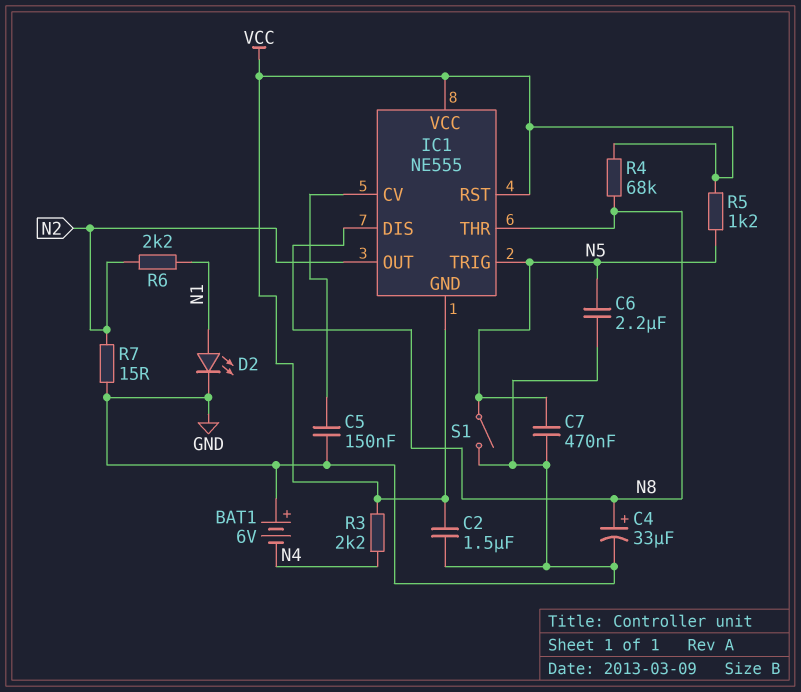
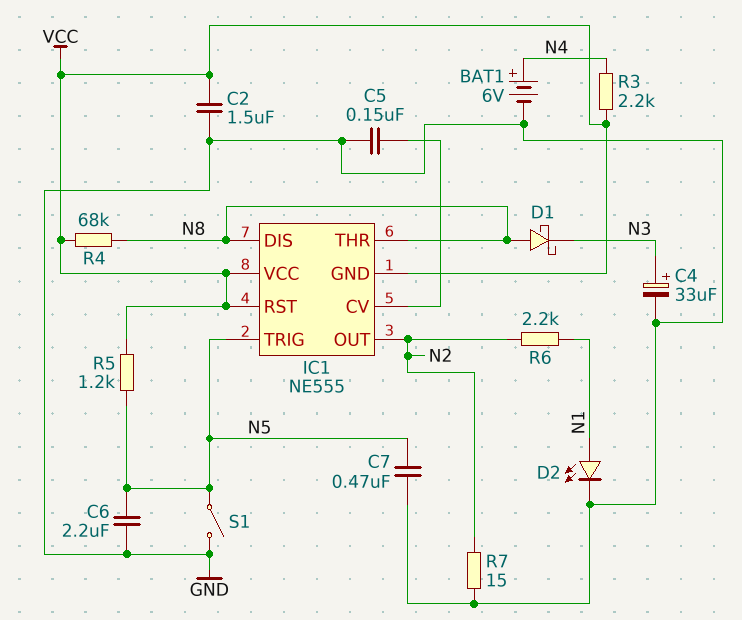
BAT1: 6V (plus GND, minus N4) -> 6V (plus N4, minus GND)
C4: 33uF (plus N8, minus GND) -> 33uF (plus N3, minus GND)
D1: none -> schottky (A N8, K N3)

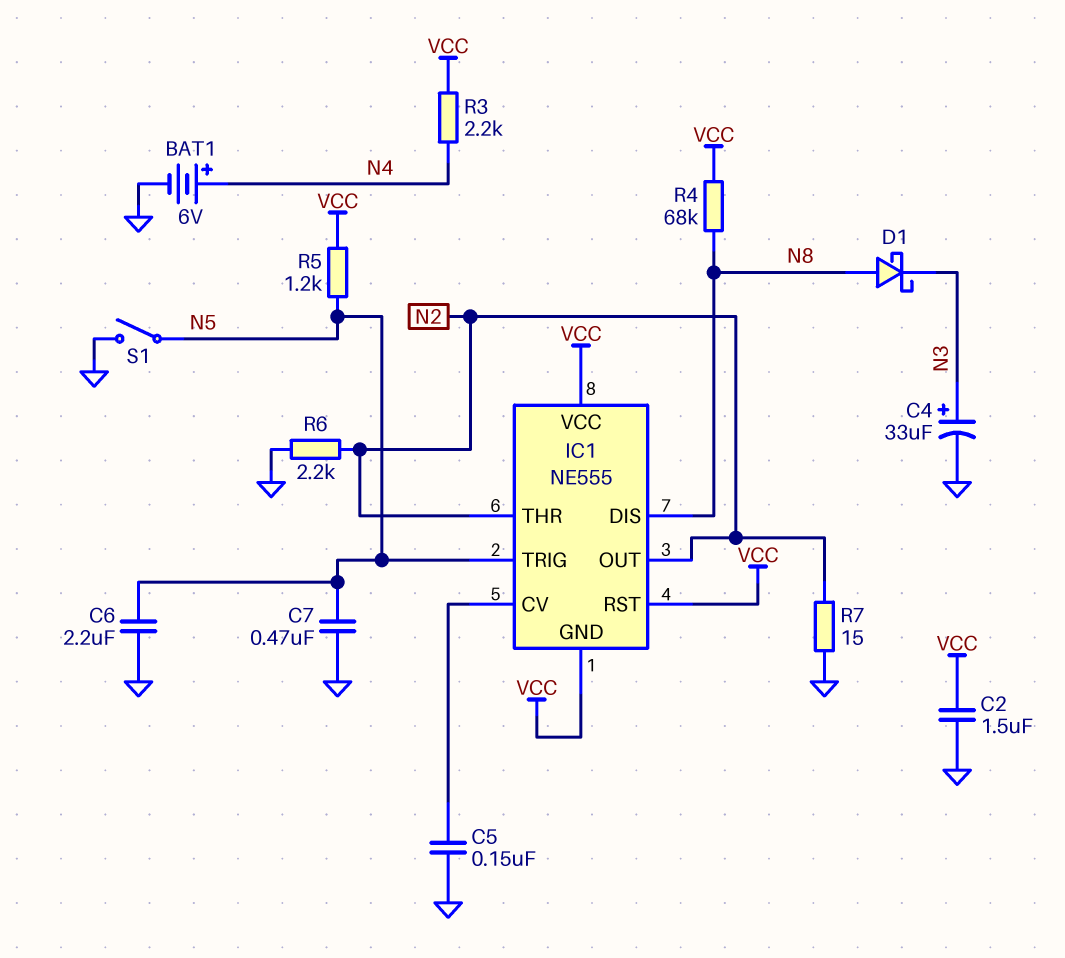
D2: LED (A N1, K GND) -> none
IC1 pin THR: N8 -> N2
R6: 2.2k (N1, N2) -> 2.2k (GND, N2)

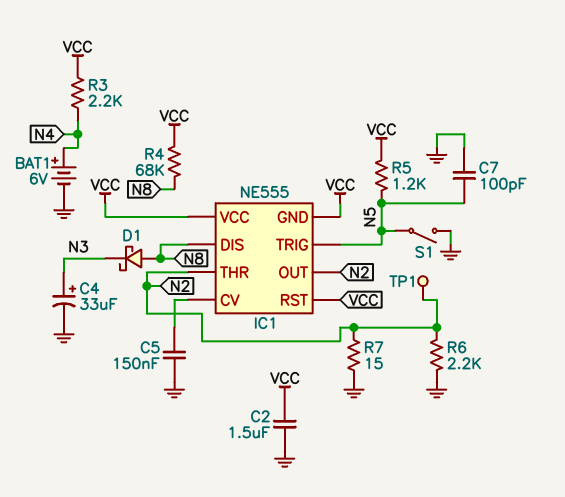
C6: 2.2uF (GND, N5) -> none
C7: 470nF (GND, N5) -> 100pF (GND, N5)
TP1: none -> test point (N2)

